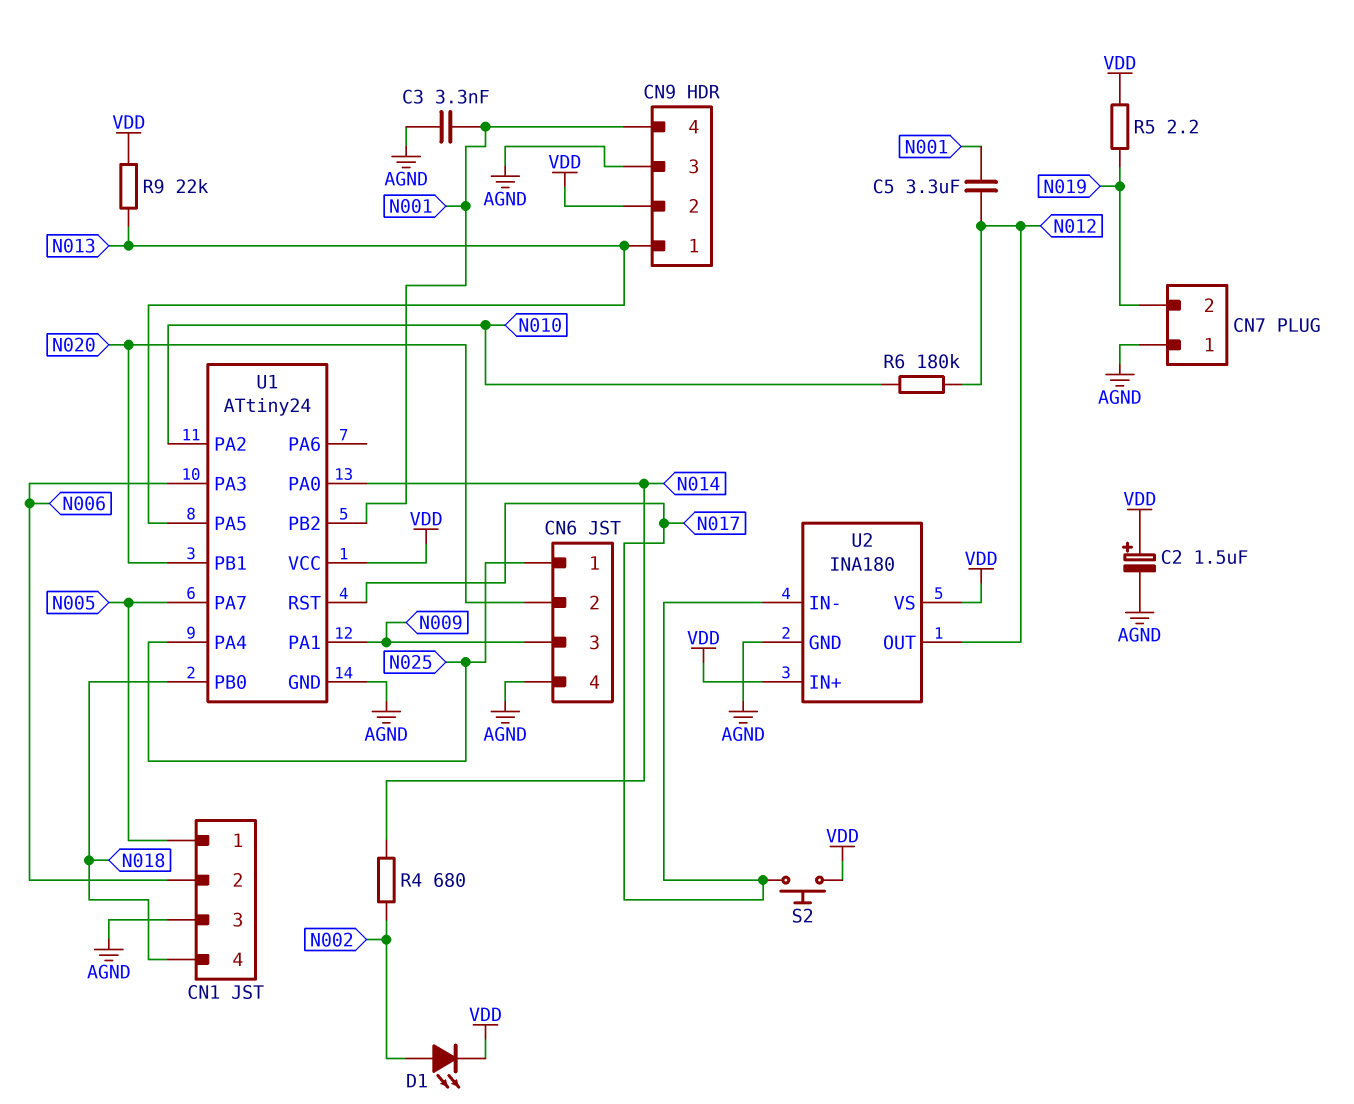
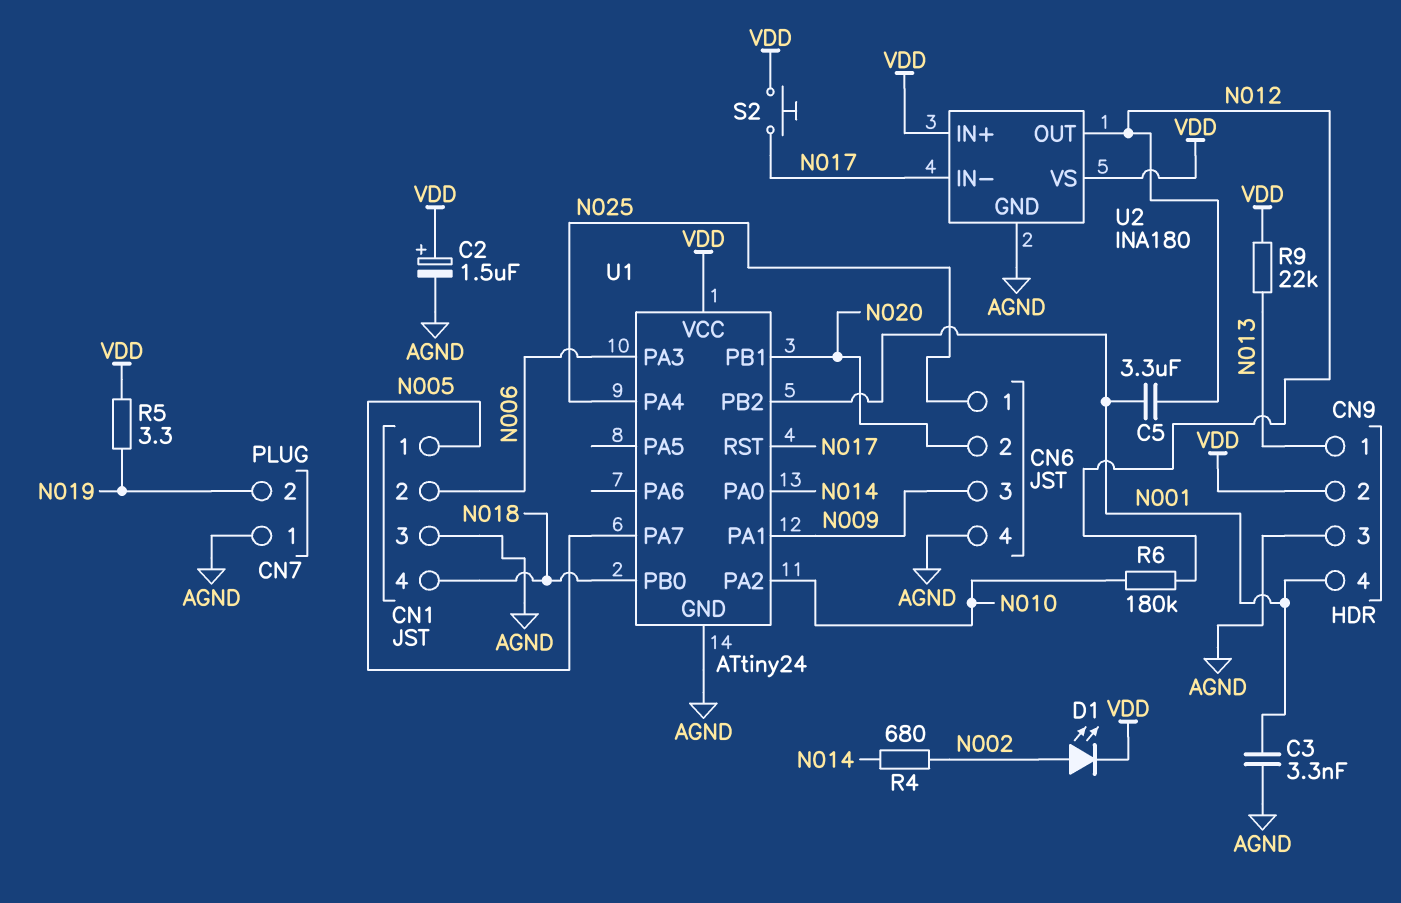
R5: 2.2 (N019, VDD) -> 3.3 (N019, VDD)
U1 pin PA5: N013 -> none

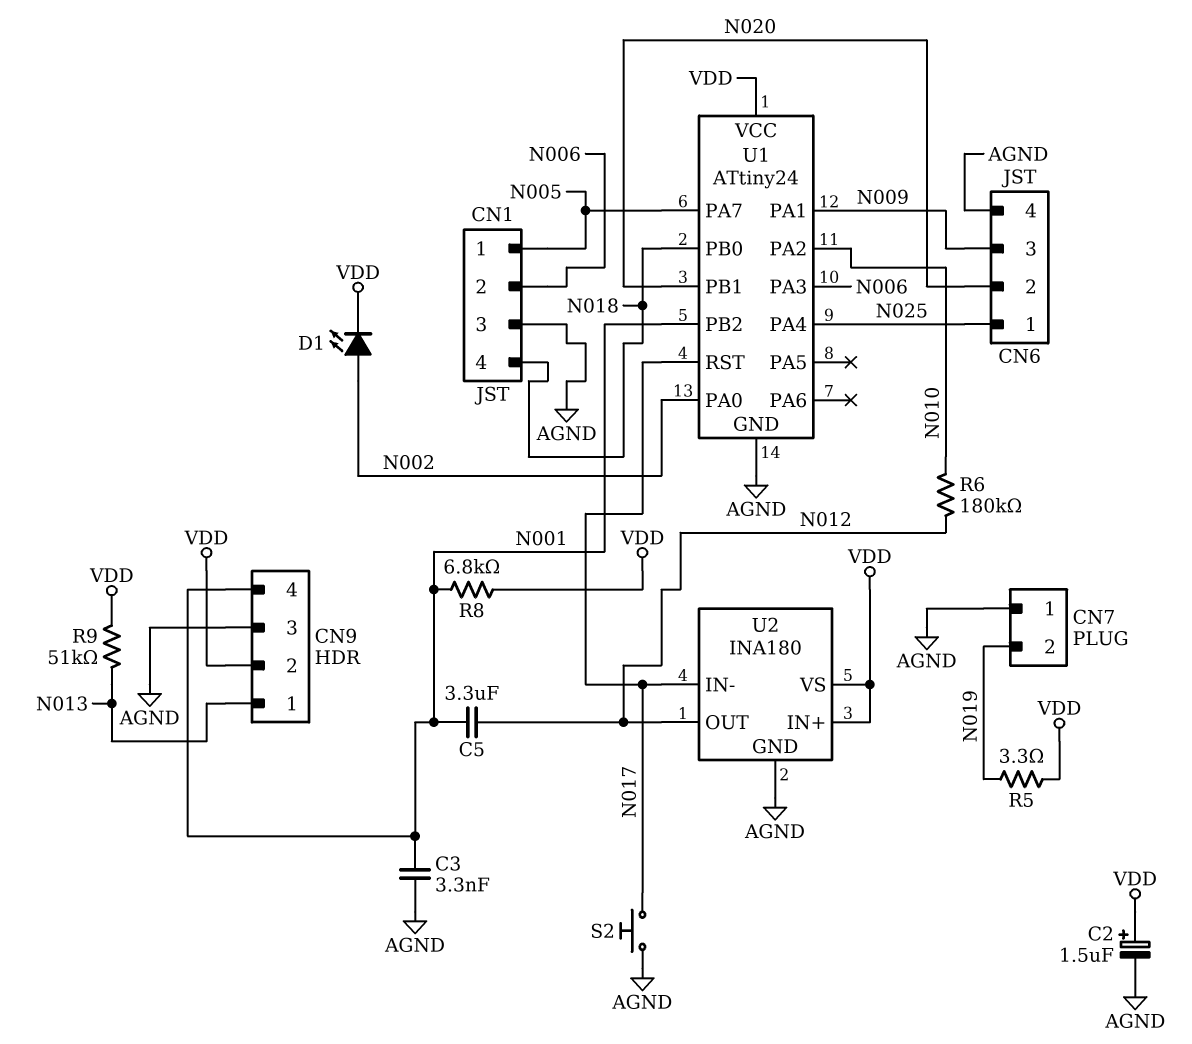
R4: 680 (N002, N014) -> none
R8: none -> 6.8k (N001, VDD)
R9: 22k (N013, VDD) -> 51k (N013, VDD)
S2: button (N017, VDD) -> button (AGND, N017)
U1 pin PA0: N014 -> N002

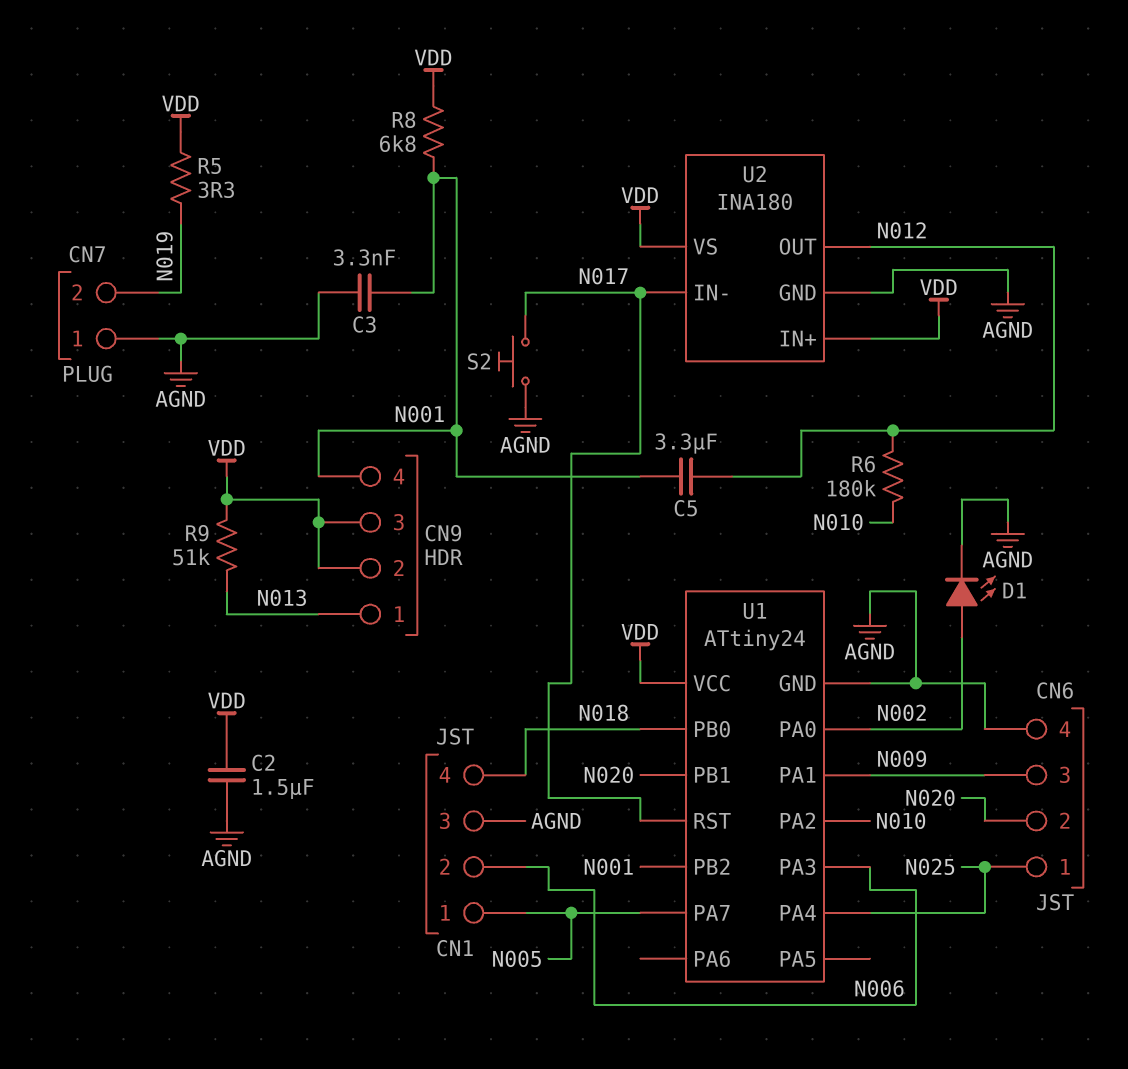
C2: 1.5uF (plus VDD, minus AGND) -> 1.5uF (AGND, VDD)
CN9 pin 3: AGND -> VDD
D1: LED (A N002, K VDD) -> LED (A N002, K AGND)

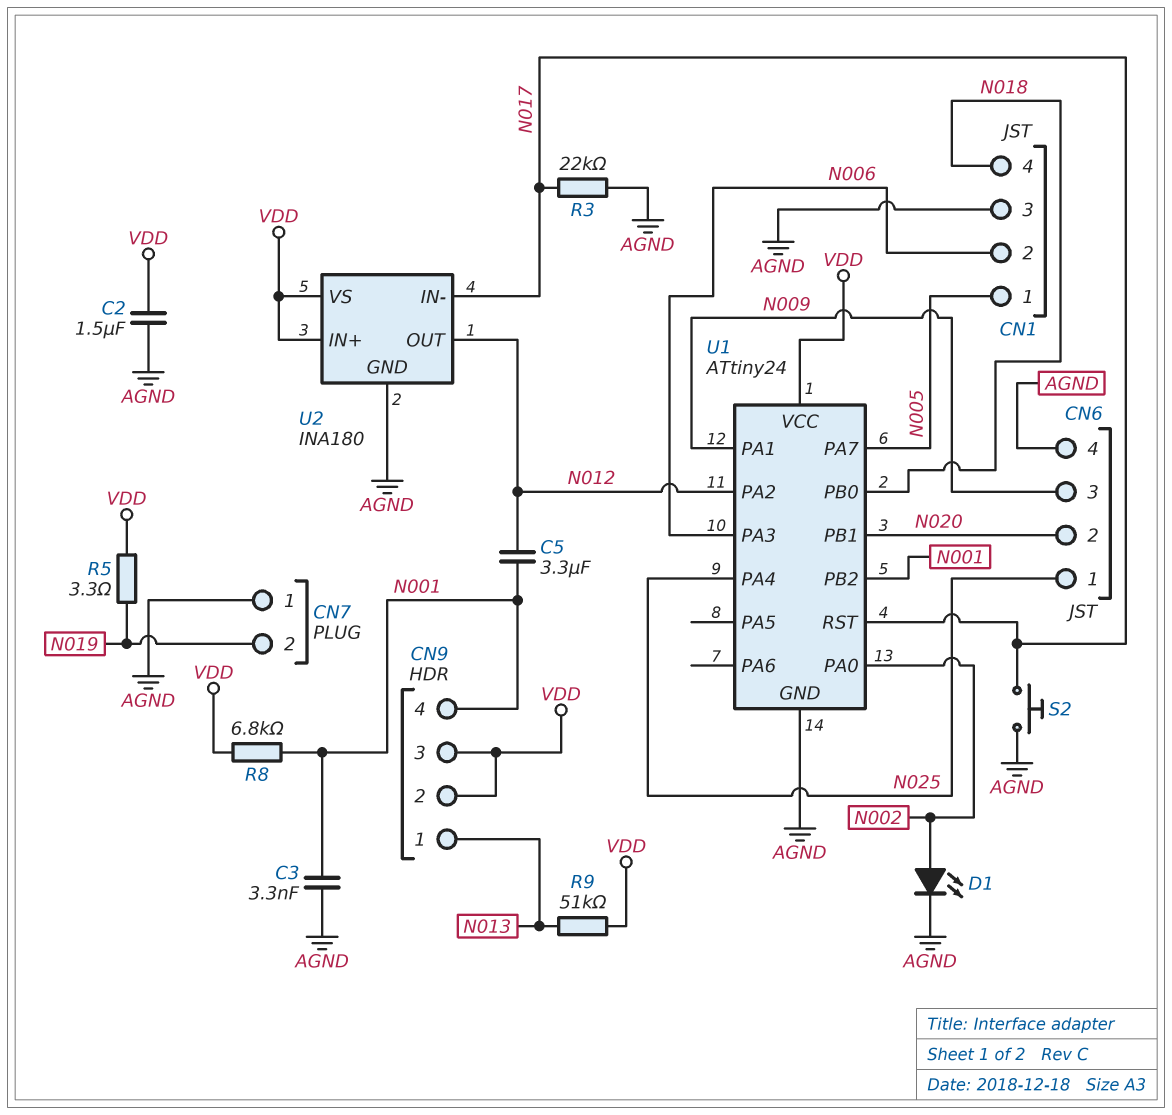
R3: none -> 22k (AGND, N017)
R6: 180k (N010, N012) -> none
U1 pin PA2: N010 -> N012

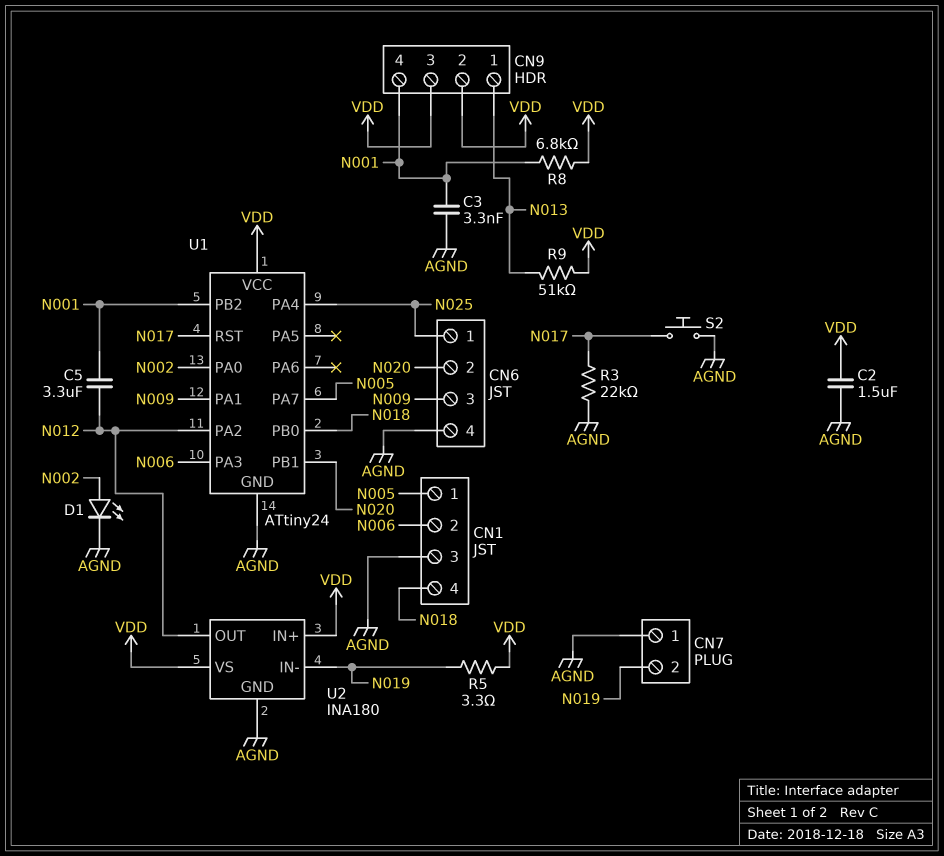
U2 pin IN-: N017 -> N019

